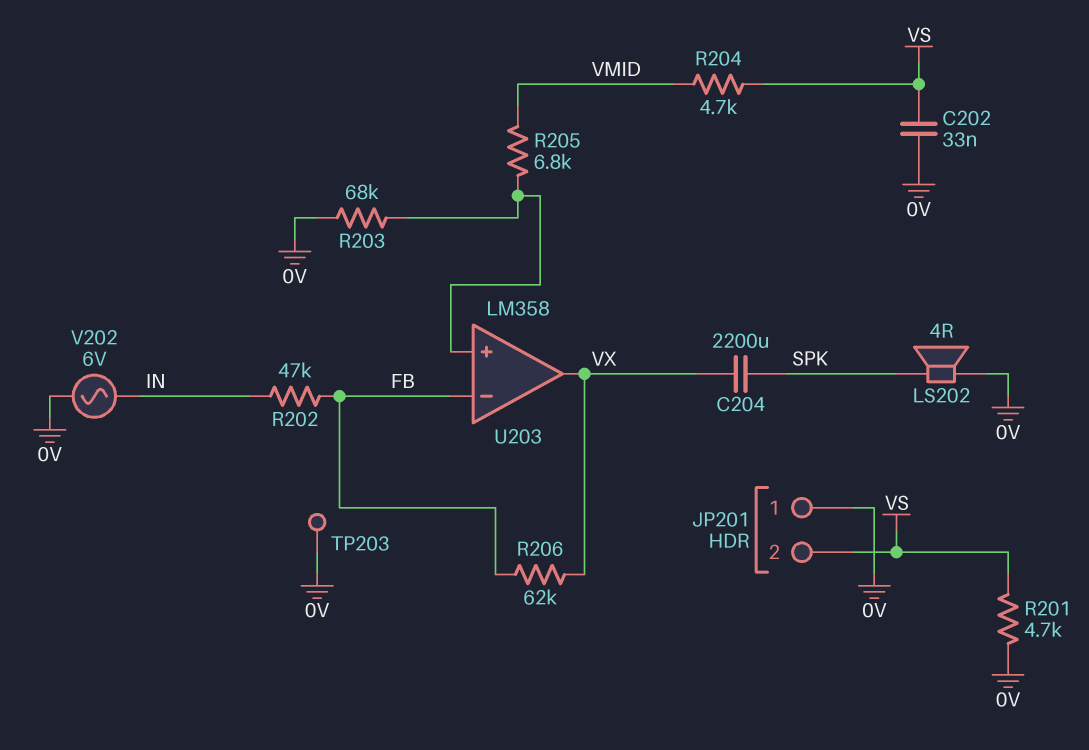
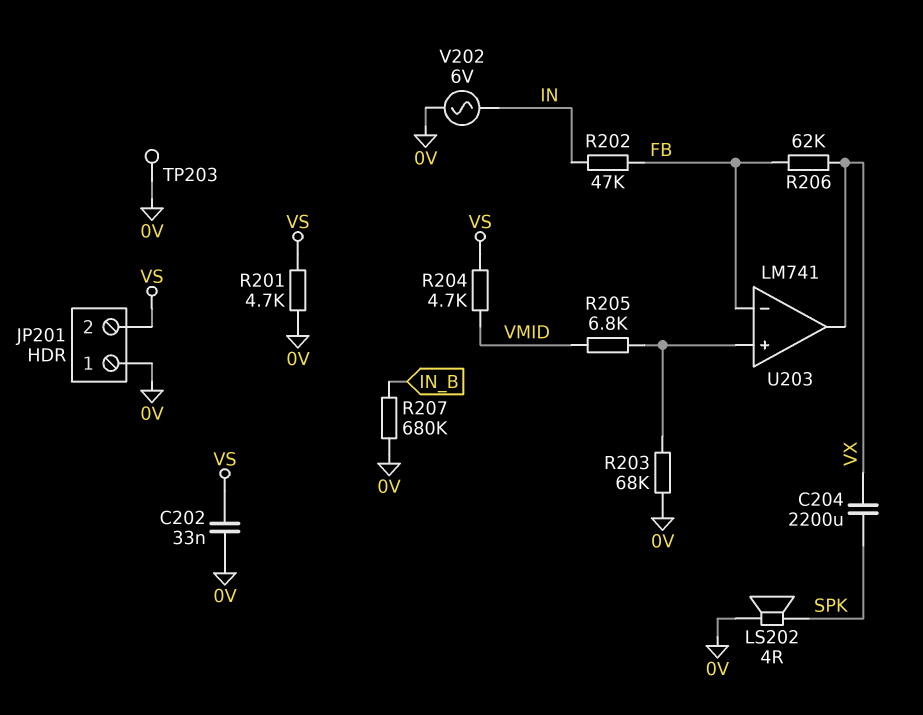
R207: none -> 680k (0V, IN_B)
U203: LM358 -> LM741

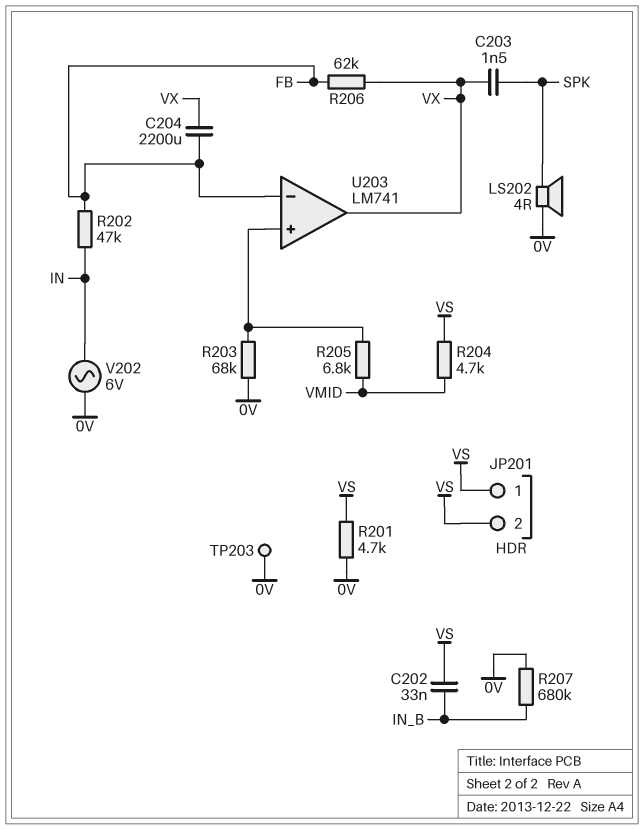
C202: 33nF (0V, VS) -> 33nF (IN_B, VS)
C203: none -> 1.5nF (SPK, VX)
C204: 2200uF (SPK, VX) -> 2200uF (FB, VX)
JP201 pin 1: 0V -> VS

